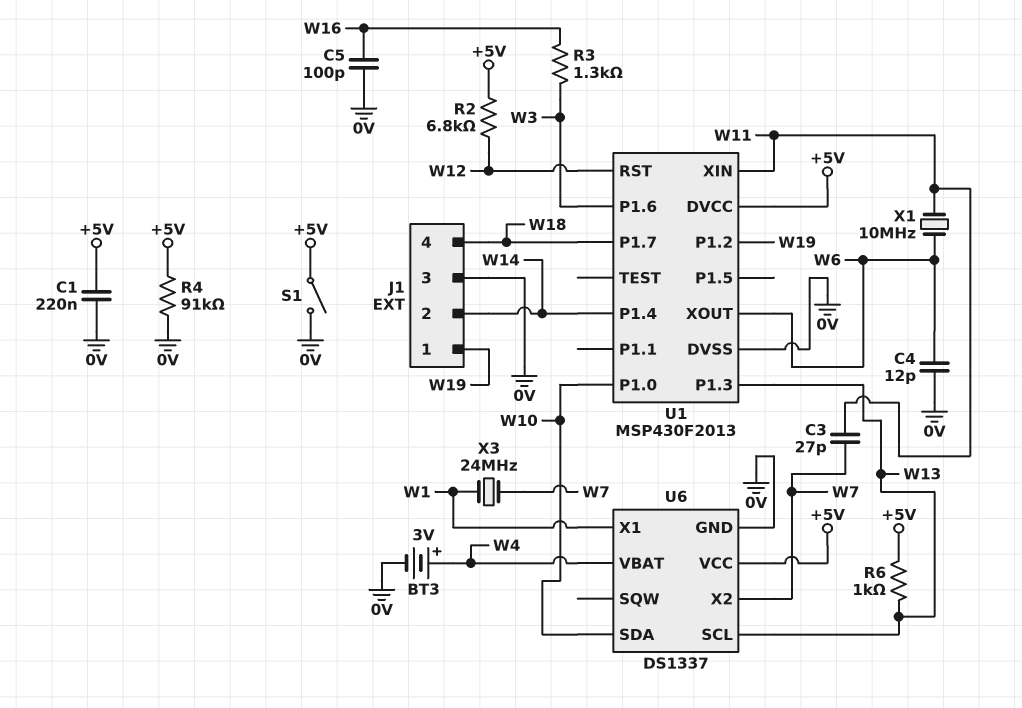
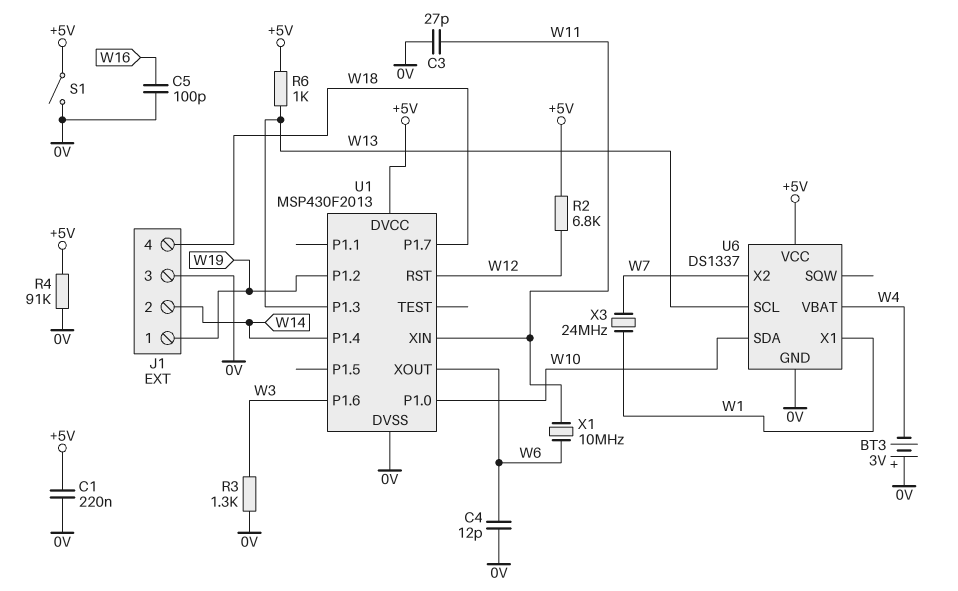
BT3: 3V (plus W4, minus 0V) -> 3V (plus 0V, minus W4)
C3: 27pF (W7, W11) -> 27pF (0V, W11)
R3: 1.3k (W3, W16) -> 1.3k (0V, W3)

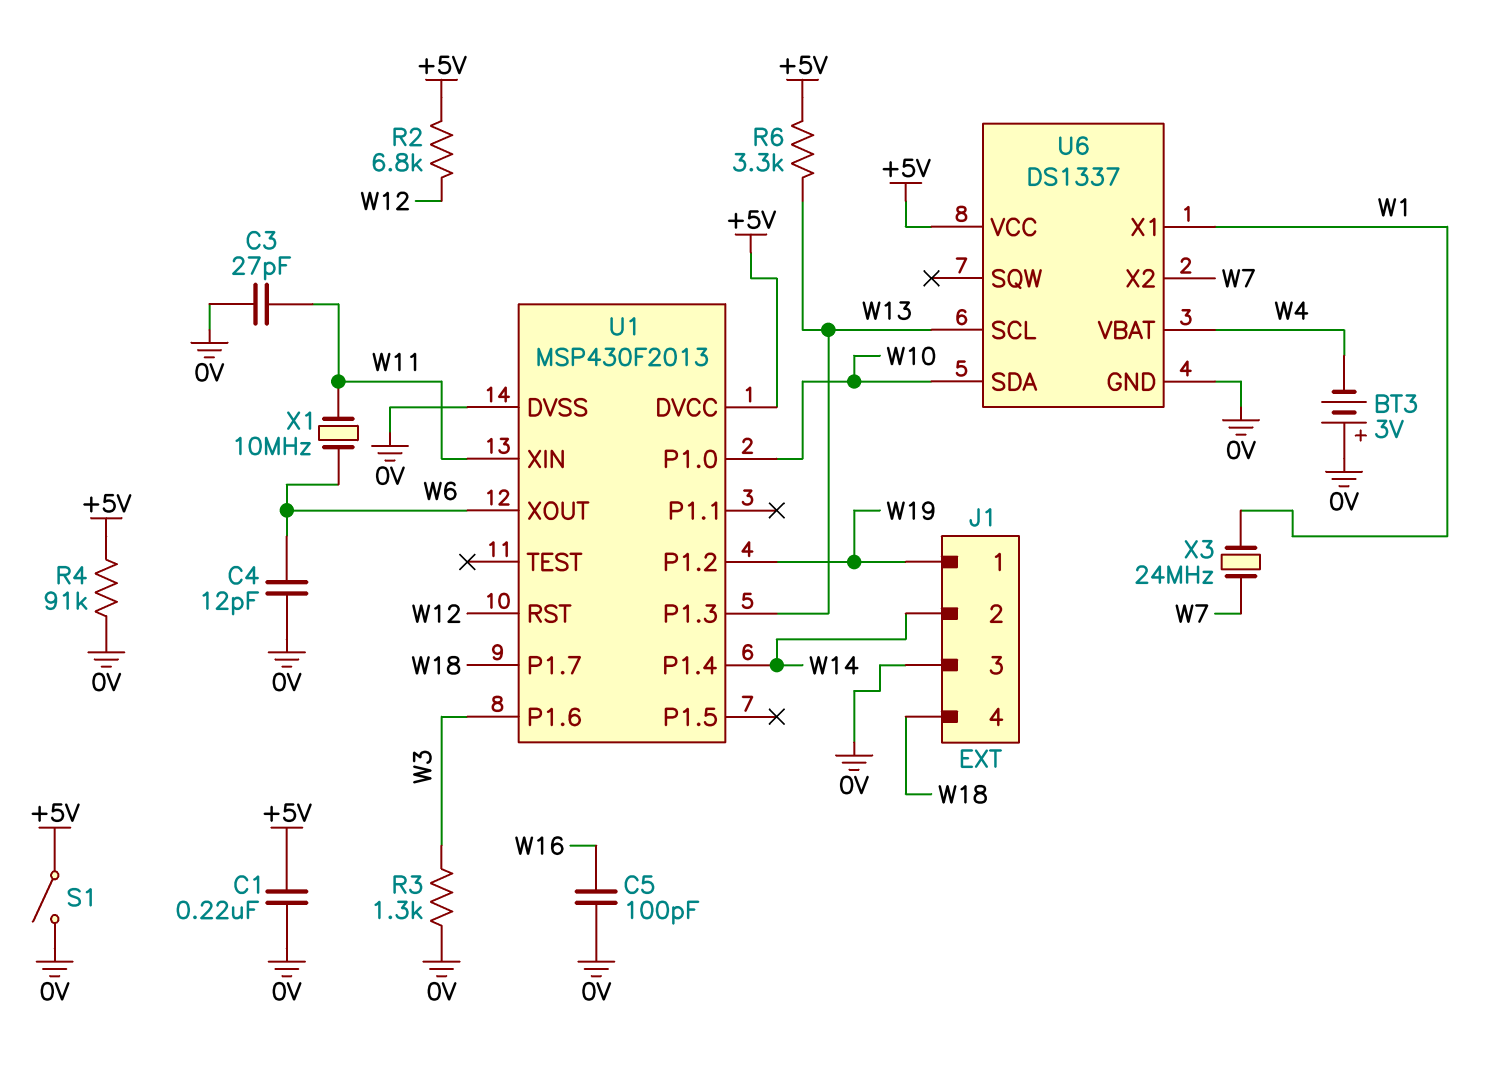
R6: 1k (+5V, W13) -> 3.3k (+5V, W13)

